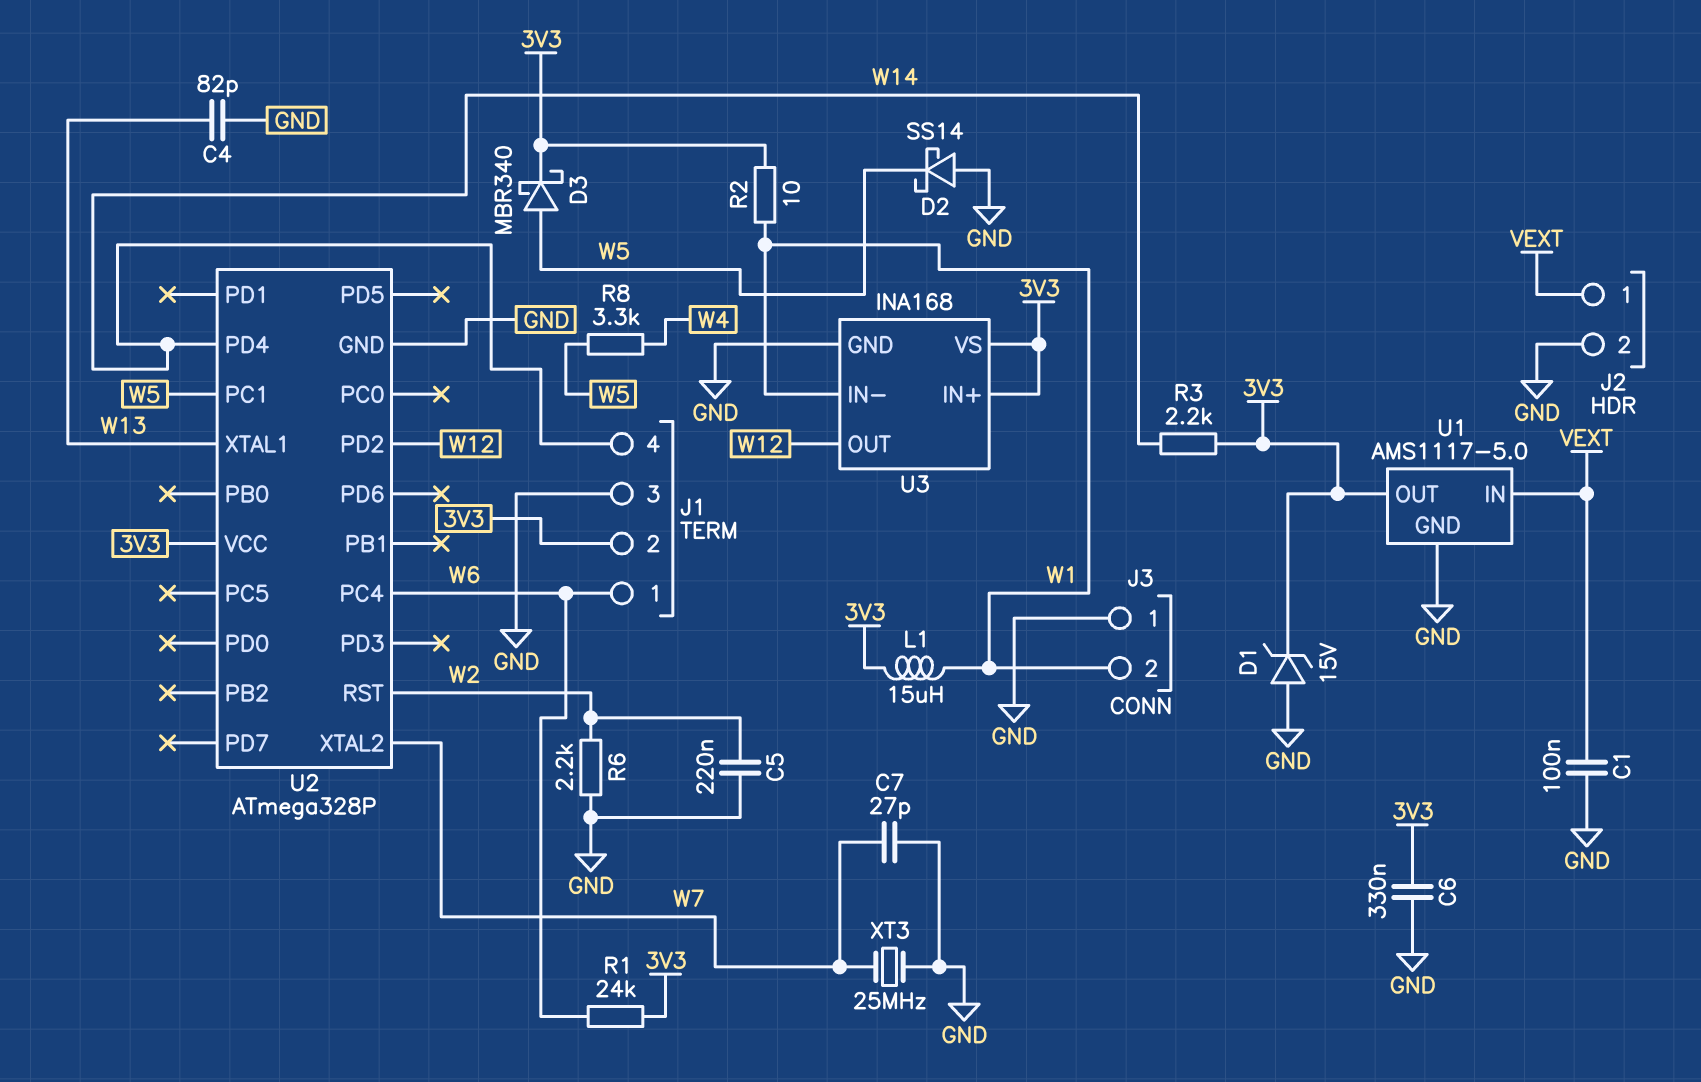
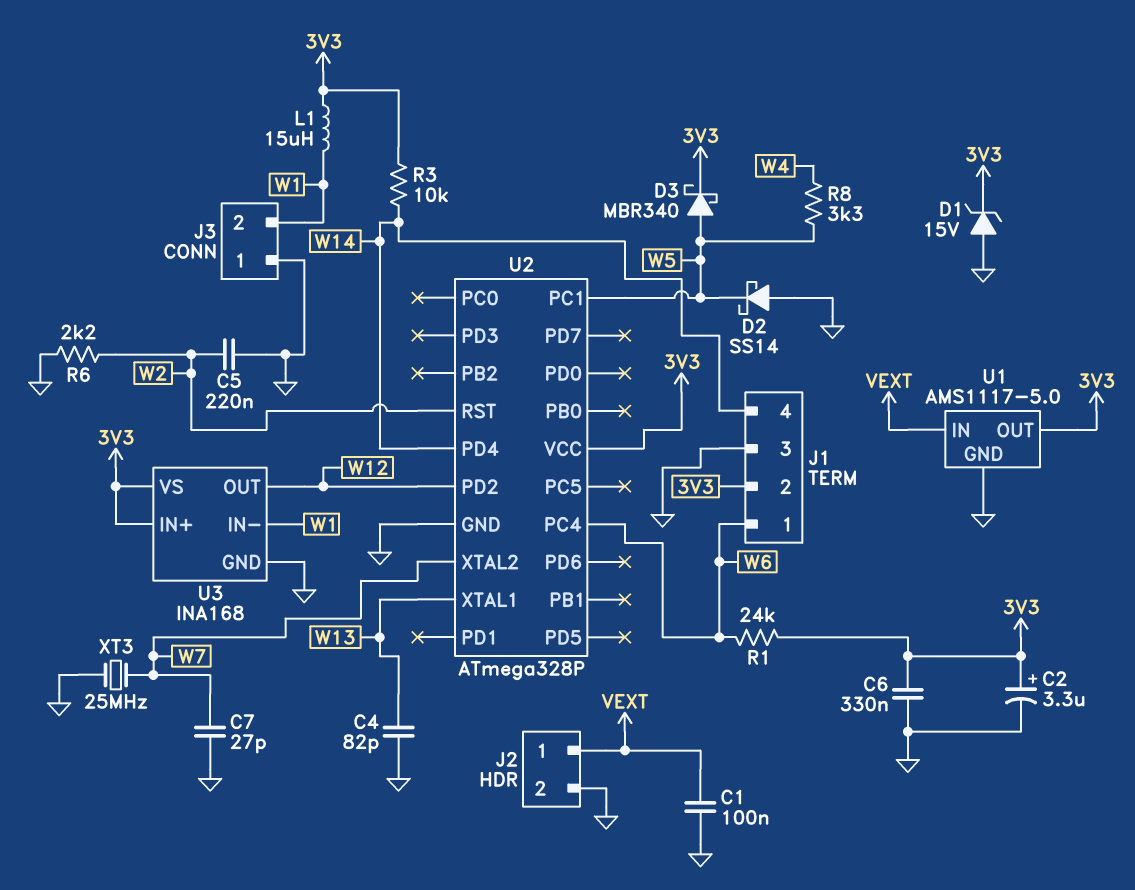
C2: none -> 3.3uF (plus 3V3, minus GND)
R2: 10 (3V3, W1) -> none
R3: 2.2k (3V3, W14) -> 10k (3V3, W14)

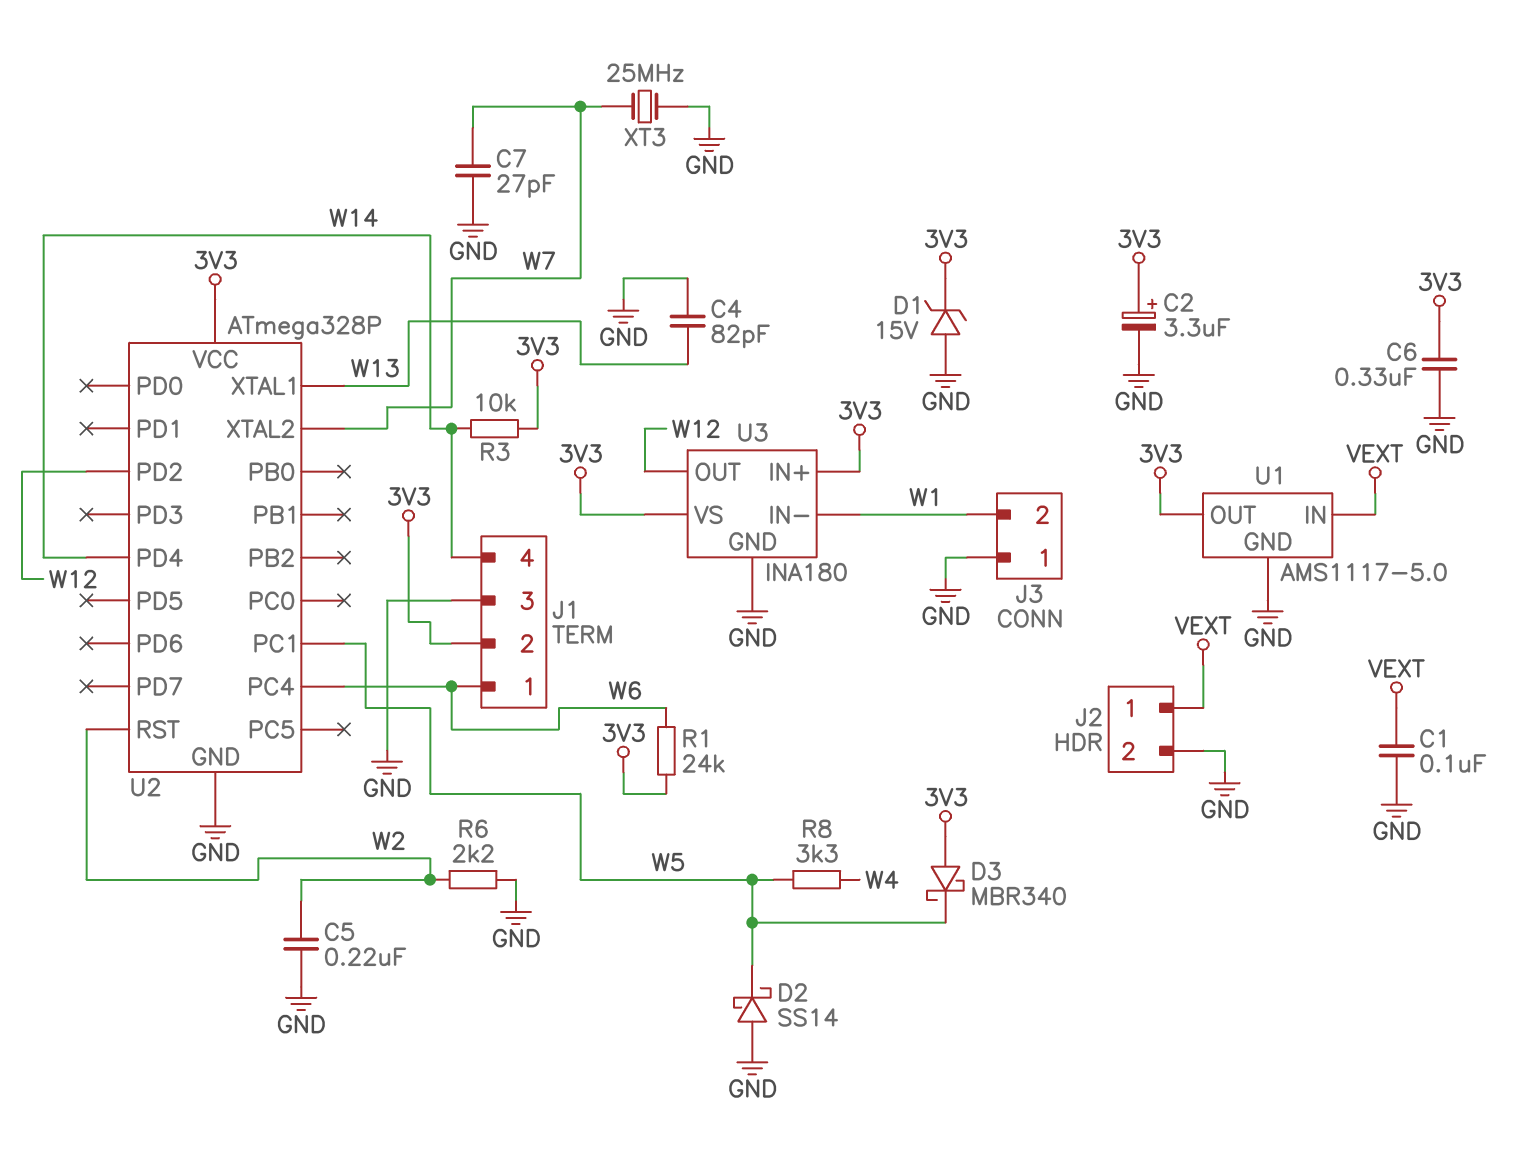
D3: schottky MBR340 (A W5, K 3V3) -> schottky MBR340 (A 3V3, K W5)
L1: 15uH (3V3, W1) -> none
U3: INA168 -> INA180

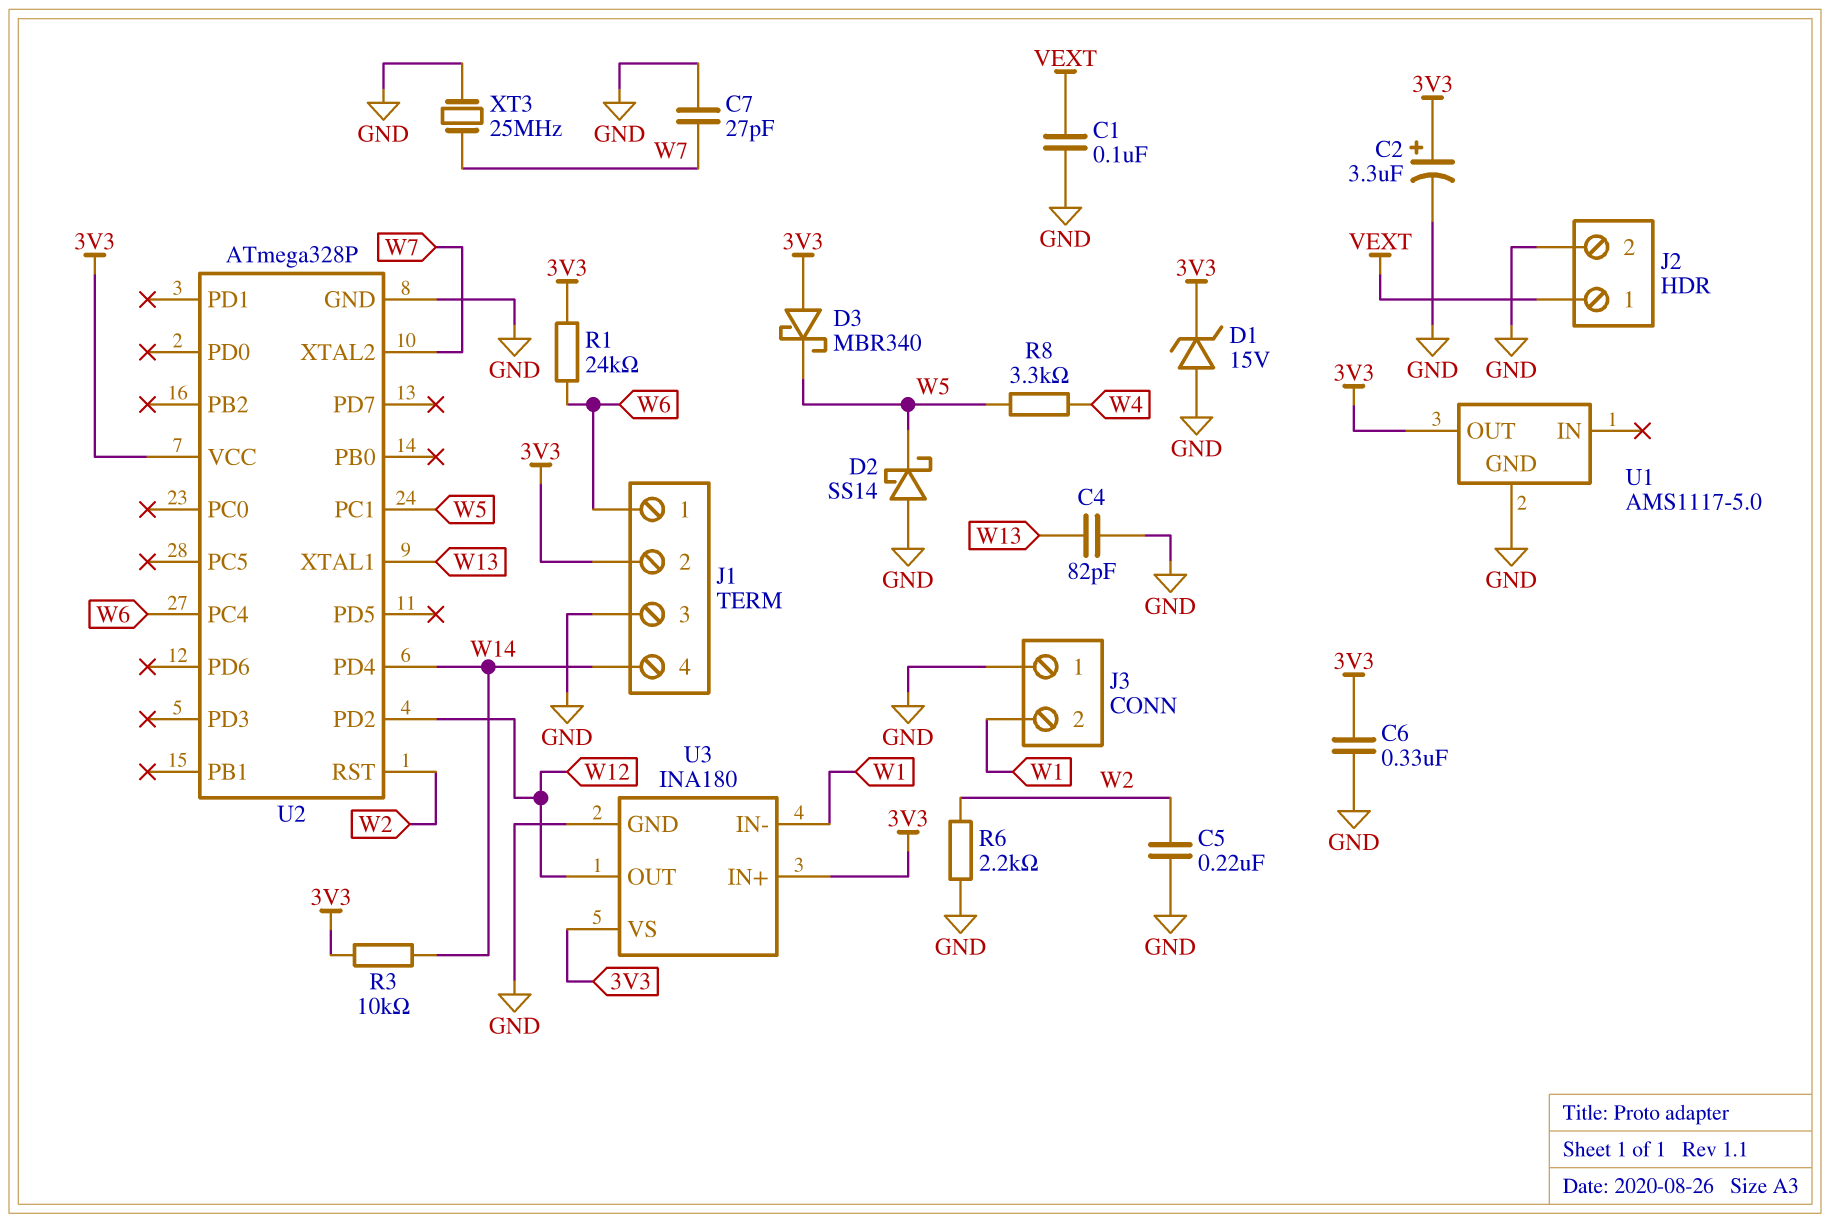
U1 pin IN: VEXT -> none

